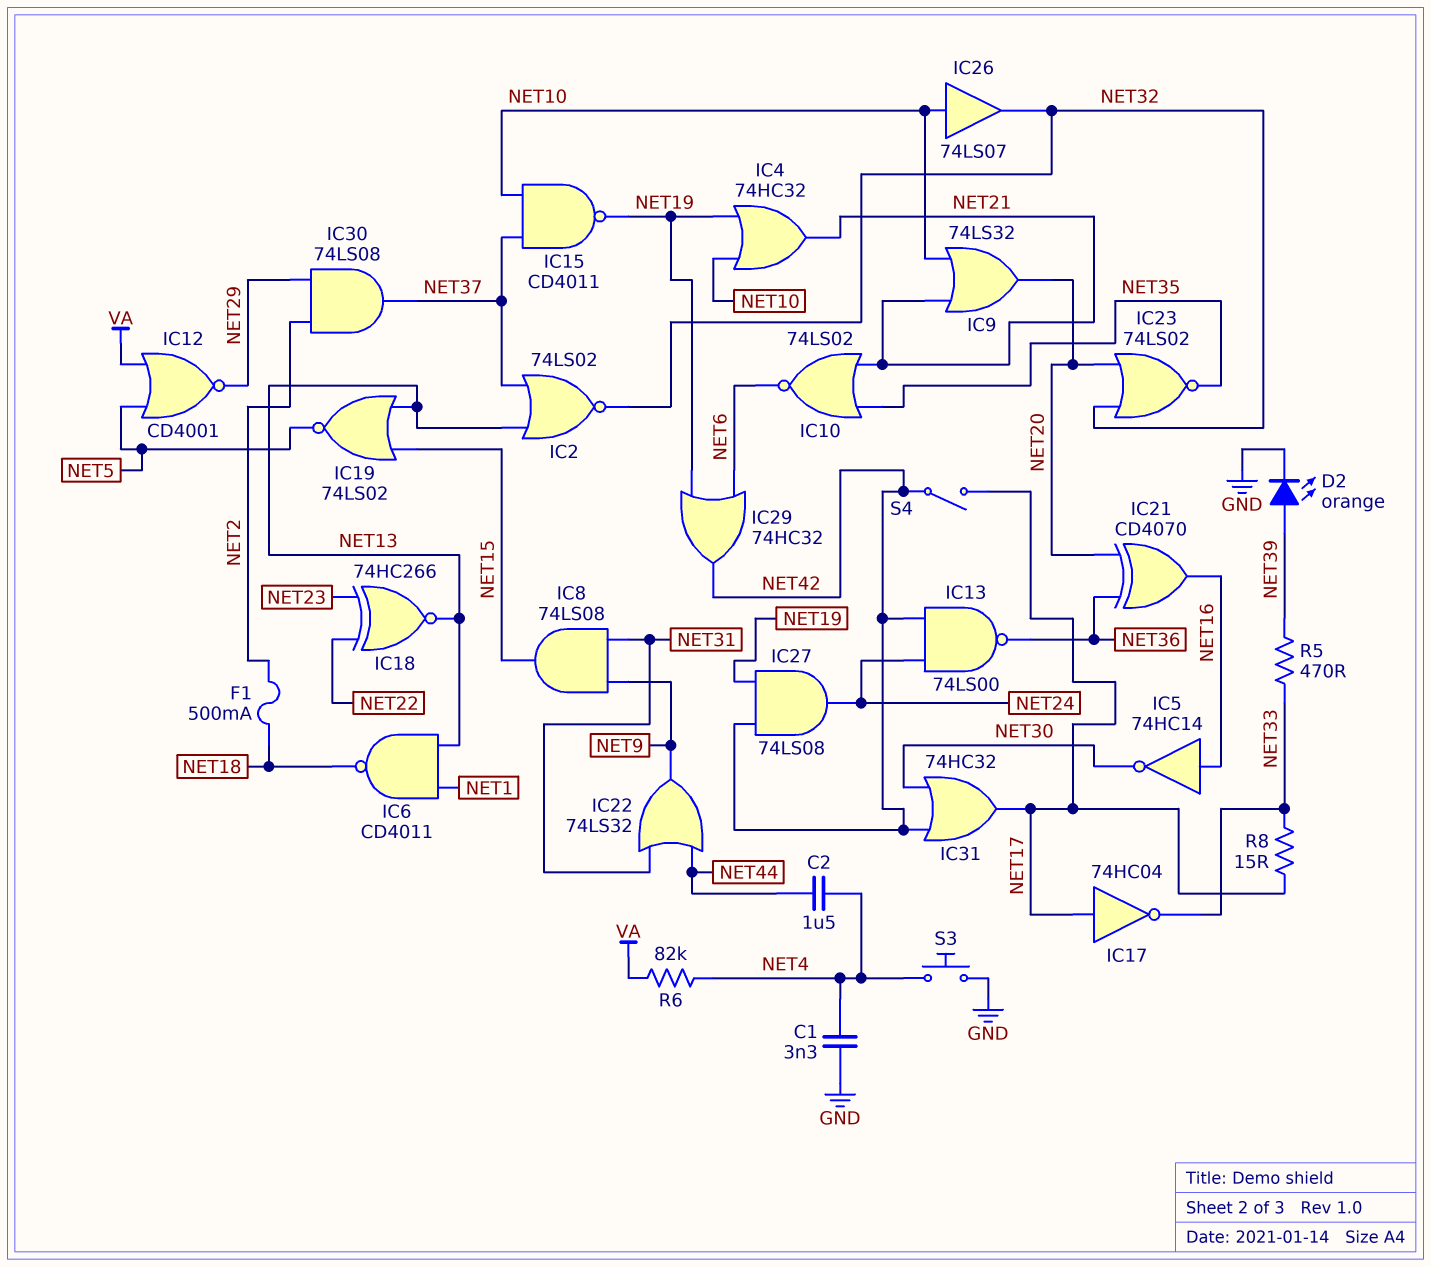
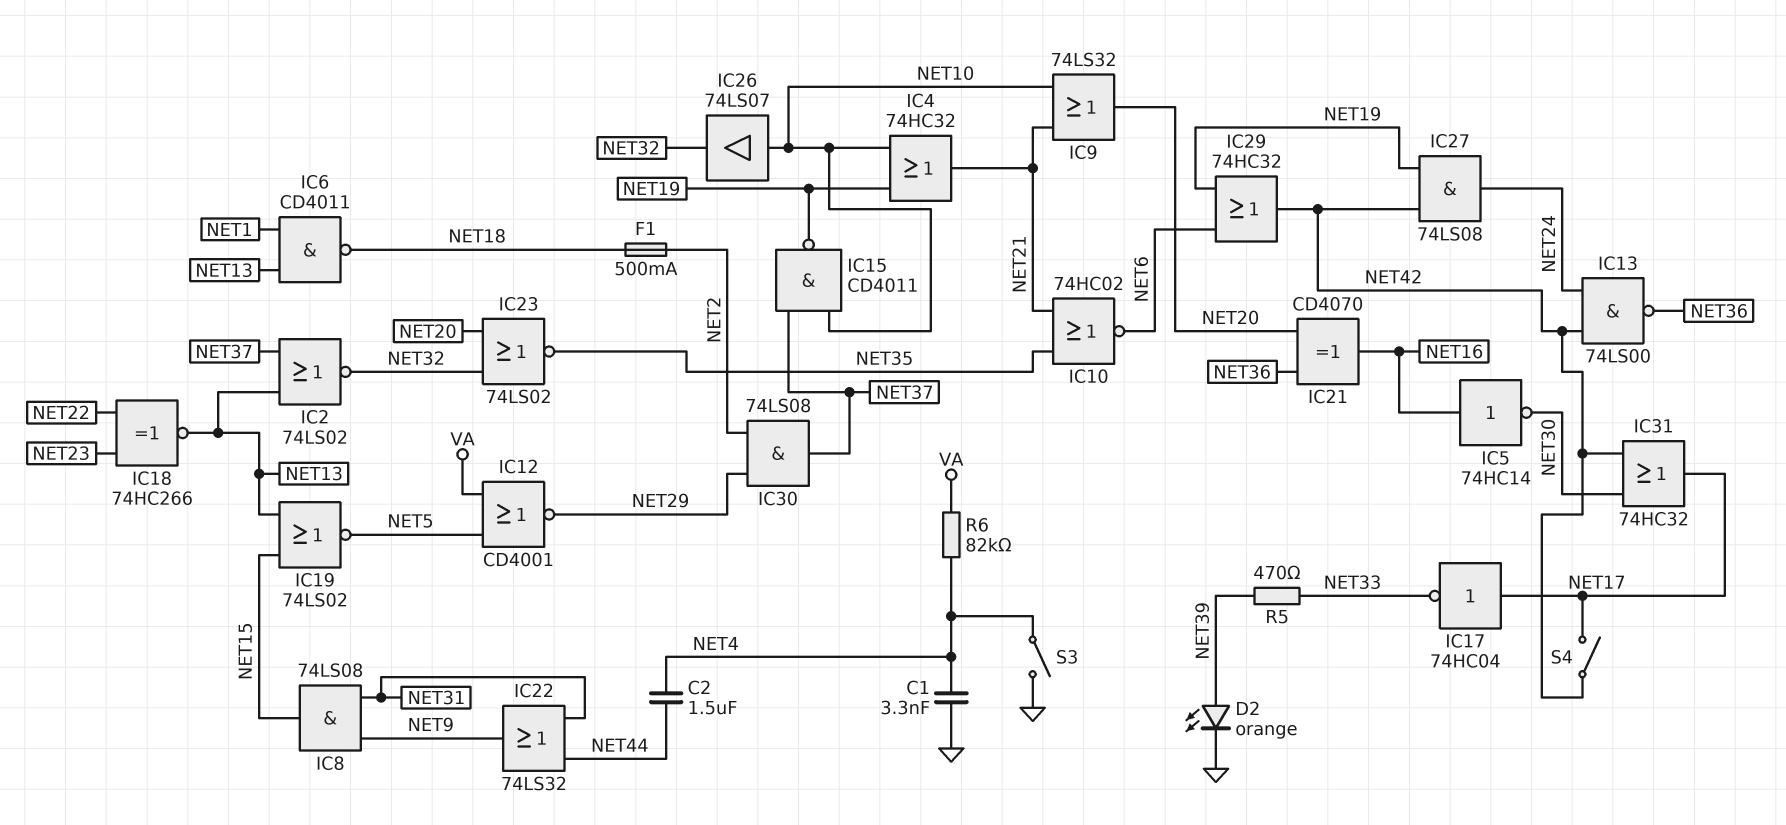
IC10: NOR 74LS02 (in NET21, in NET35, out NET6) -> NOR 74HC02 (in NET21, in NET35, out NET6)
R8: 15 (NET17, NET33) -> none
S3: button (GND, NET4) -> switch (GND, NET4)

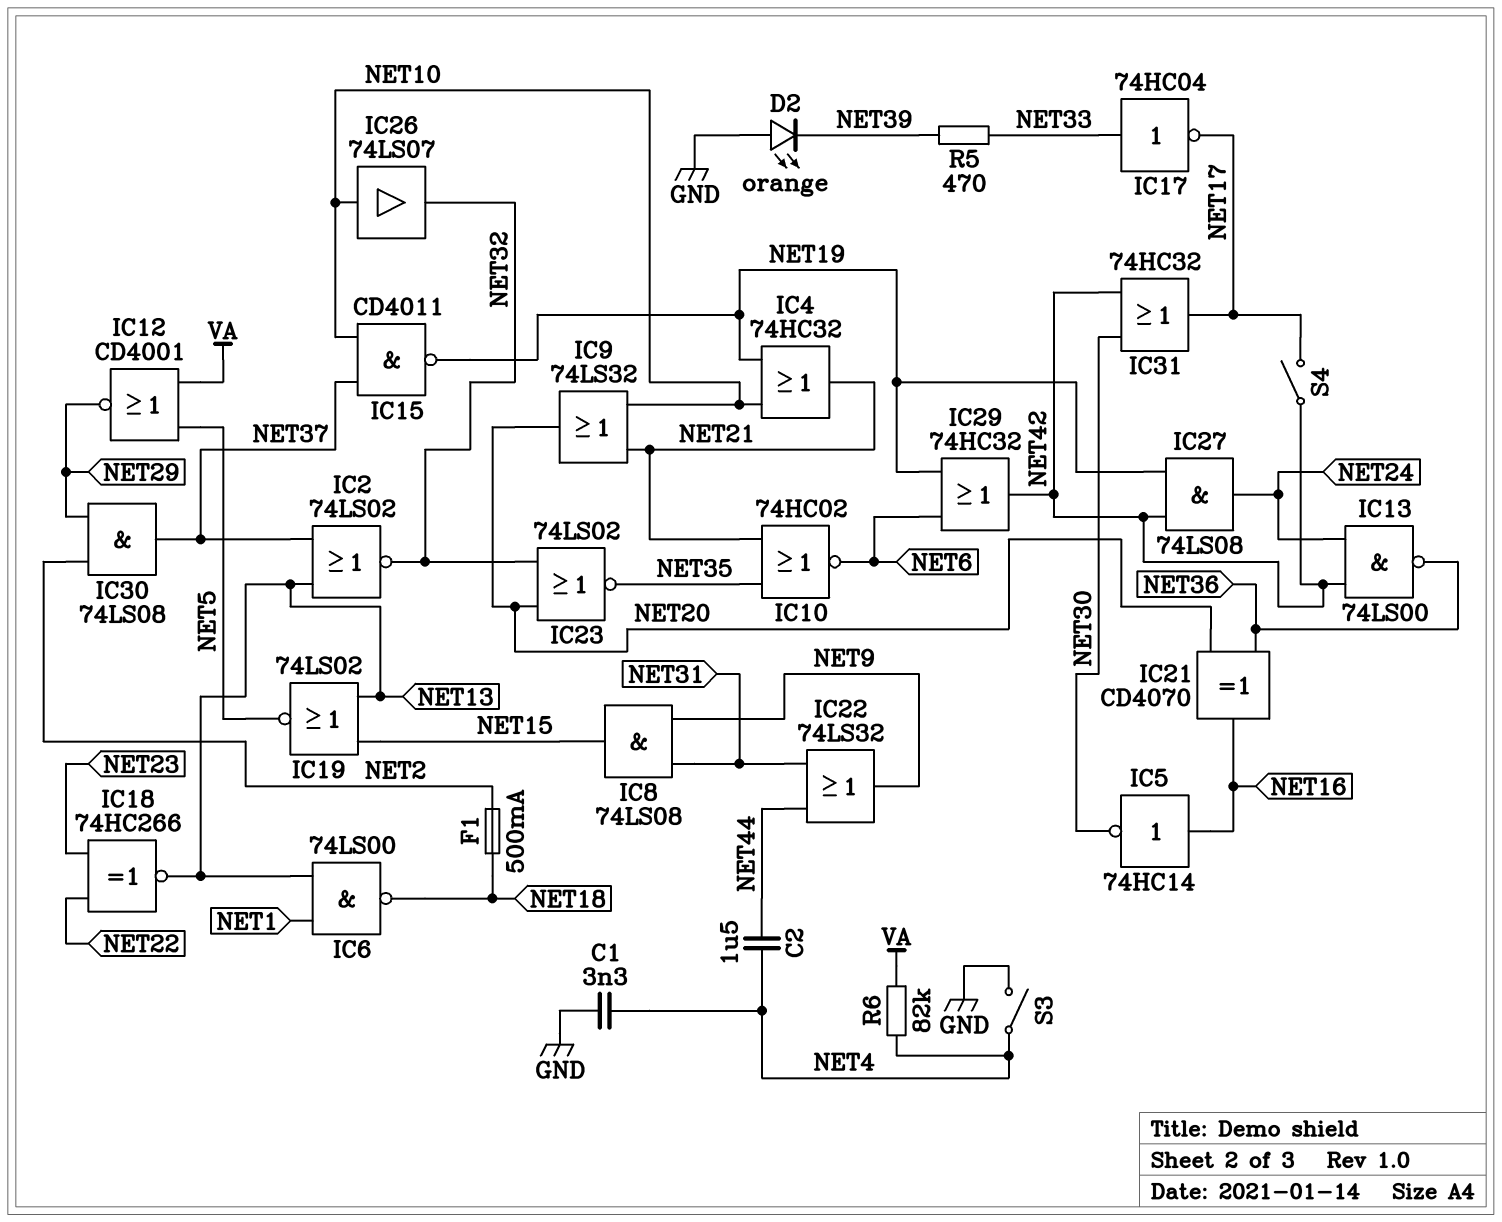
D2: LED orange (A NET39, K GND) -> LED orange (A GND, K NET39)
IC6: NAND CD4011 (in NET1, in NET13, out NET18) -> NAND 74LS00 (in NET1, in NET13, out NET18)
IC17: NOT 74HC04 (in NET17, out NET33) -> NOT 74HC04 (in NET33, out NET17)

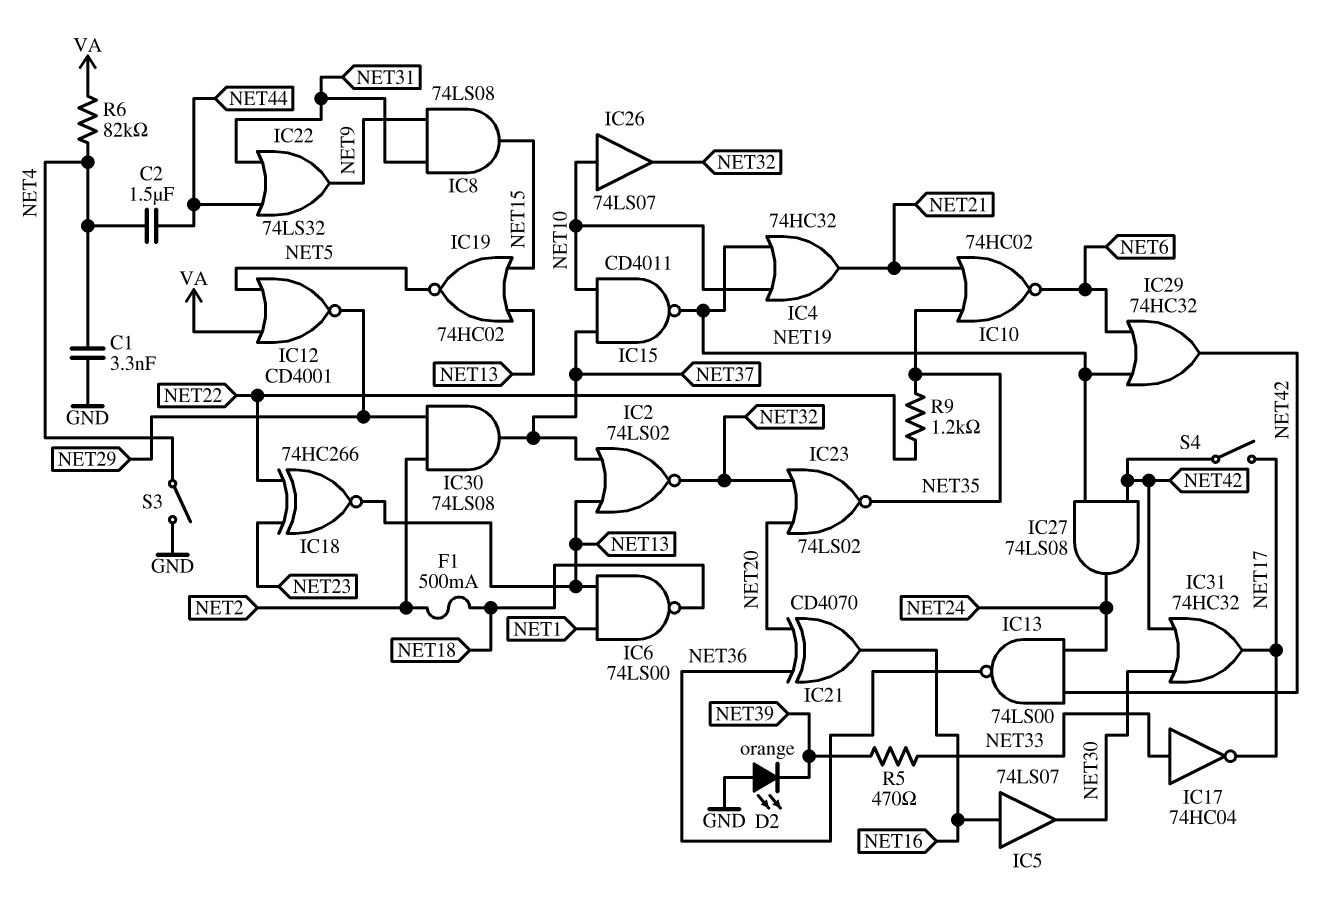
IC5: NOT 74HC14 (in NET16, out NET30) -> buffer 74LS07 (in NET16, out NET30)
IC9: OR 74LS32 (in NET10, in NET21, out NET20) -> none
IC19: NOR 74LS02 (in NET13, in NET15, out NET5) -> NOR 74HC02 (in NET13, in NET15, out NET5)
R9: none -> 1.2k (NET22, NET35)

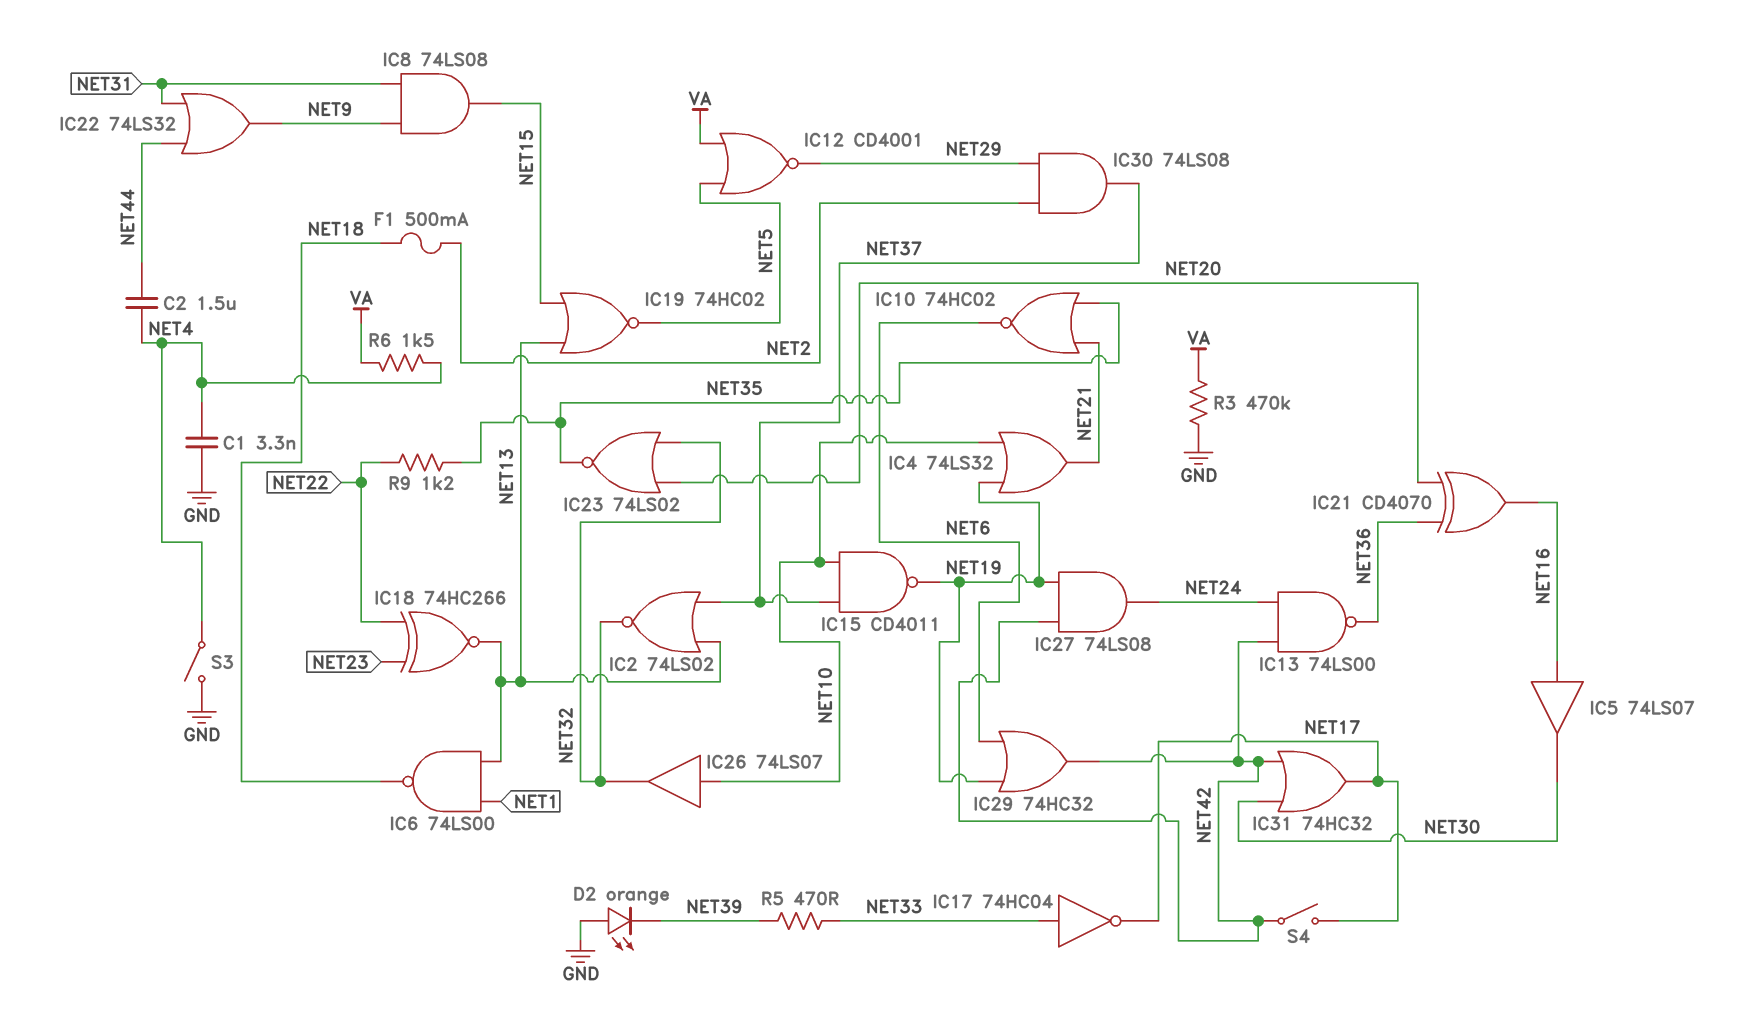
IC4: OR 74HC32 (in NET10, in NET19, out NET21) -> OR 74LS32 (in NET10, in NET19, out NET21)
R3: none -> 470k (GND, VA)
R6: 82k (NET4, VA) -> 1.5k (NET4, VA)

